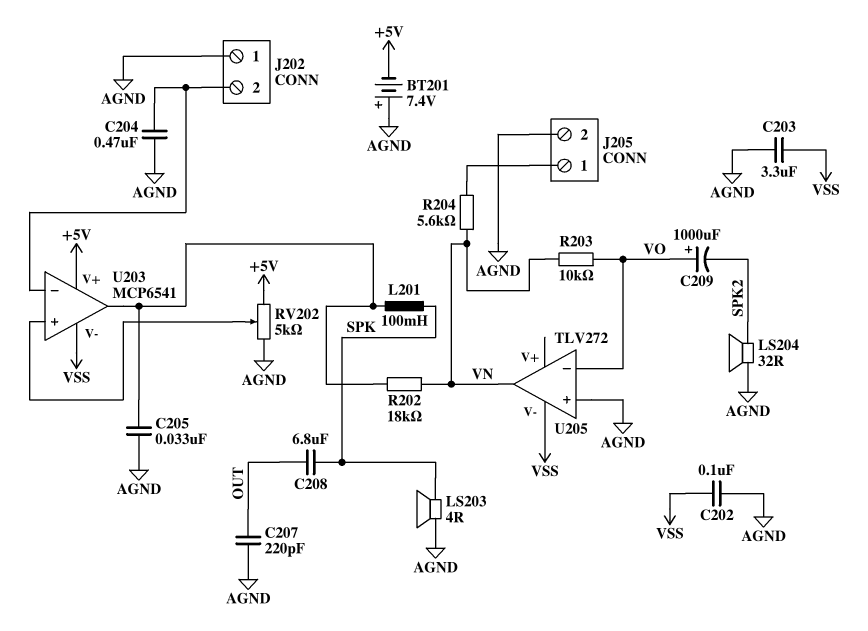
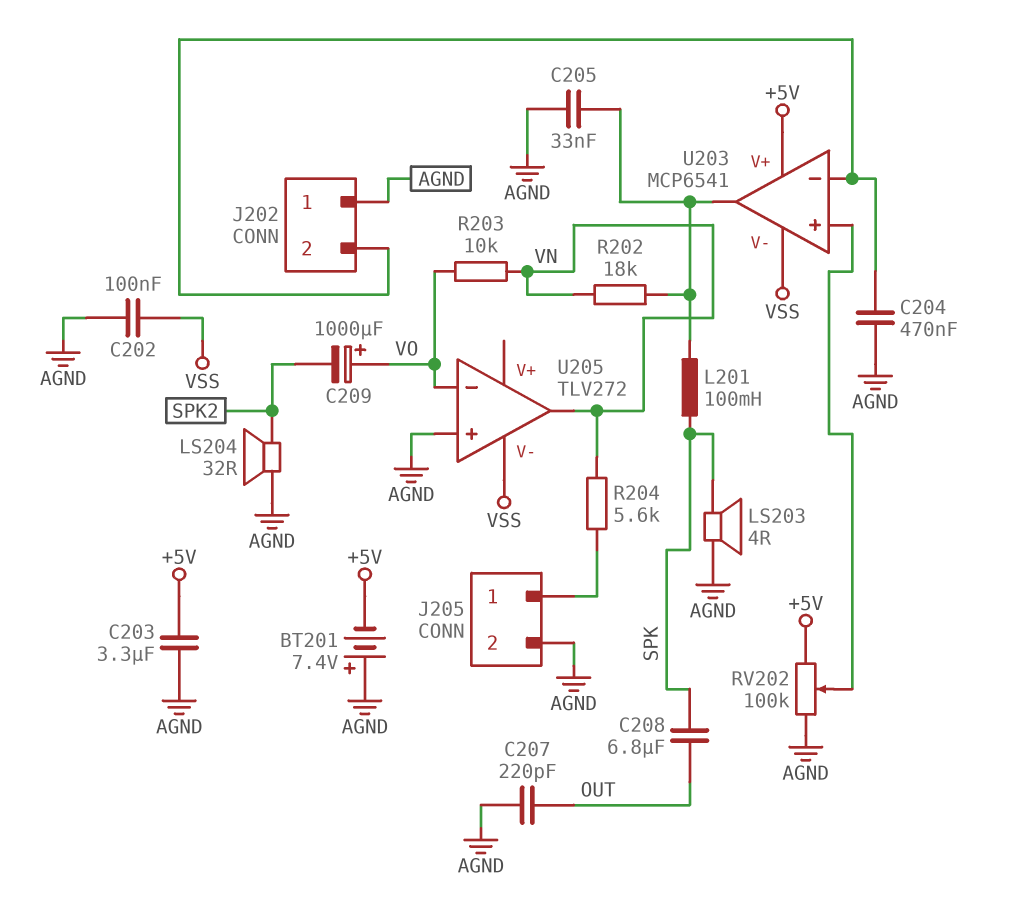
C203: 3.3uF (AGND, VSS) -> 3.3uF (+5V, AGND)
RV202: 5k (+5V, AGND, wiper U203/in+) -> 100k (+5V, AGND, wiper U203/in+)

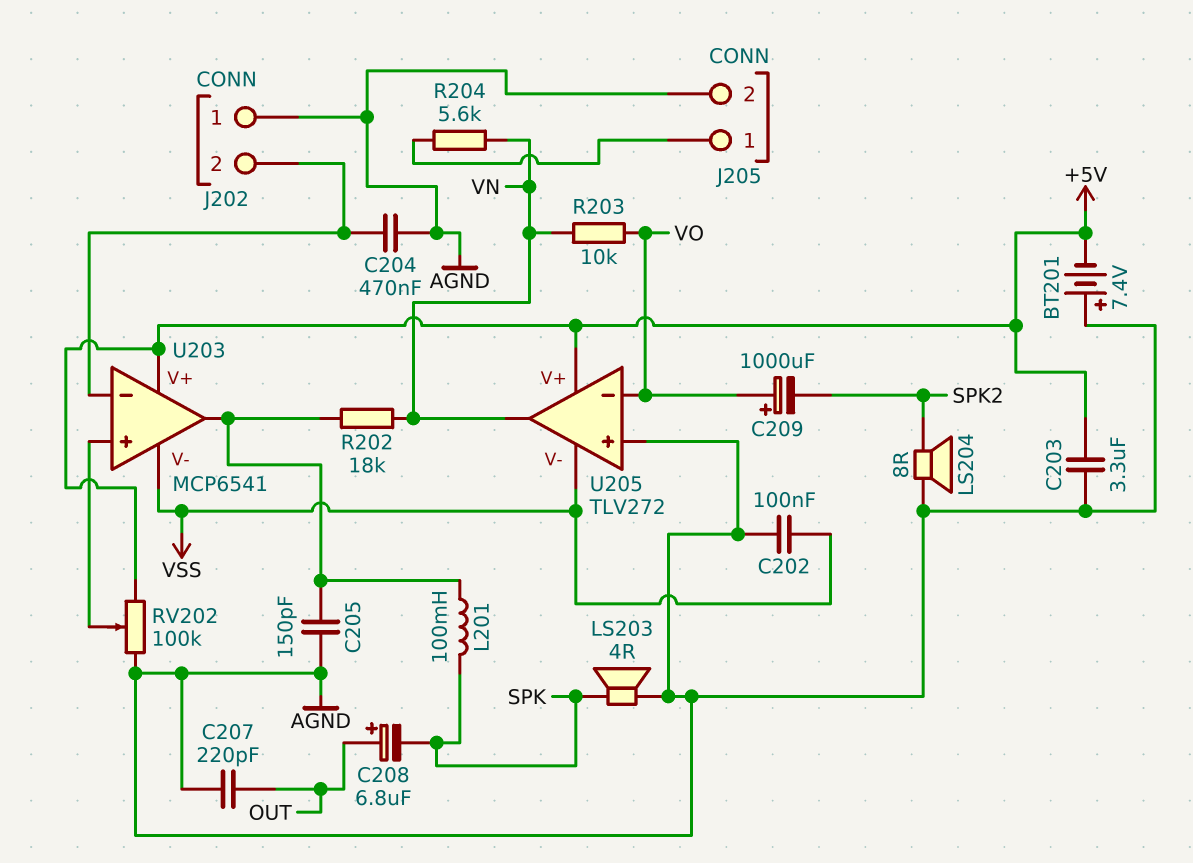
C205: 33nF (AGND, U203/out) -> 150pF (AGND, U203/out)
C208: 6.8uF (OUT, SPK) -> 6.8uF (plus OUT, minus SPK)
LS204: speaker 32R (AGND, SPK2) -> speaker 8R (AGND, SPK2)
U205 pin V+: none -> +5V

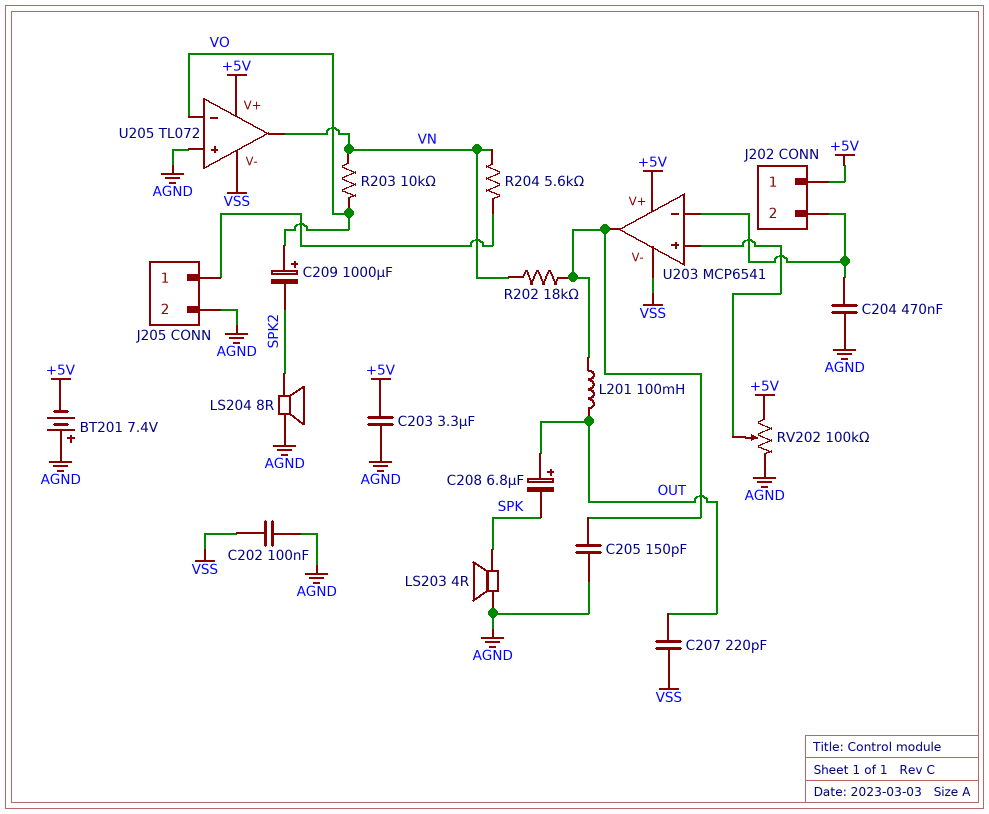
C207: 220pF (AGND, OUT) -> 220pF (OUT, VSS)
J202 pin 1: AGND -> +5V
L201: 100mH (SPK, U203/out) -> 100mH (OUT, U203/out)
U205: TLV272 -> TL072

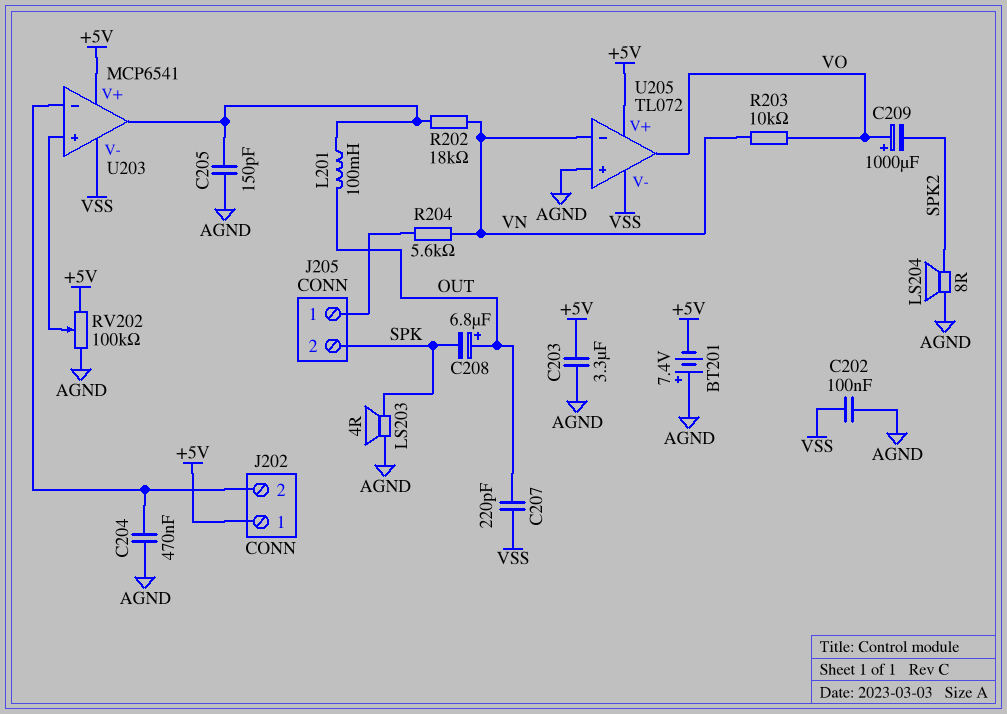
J205 pin 2: AGND -> SPK
U205 pin in-: VO -> VN
U205 pin out: VN -> VO

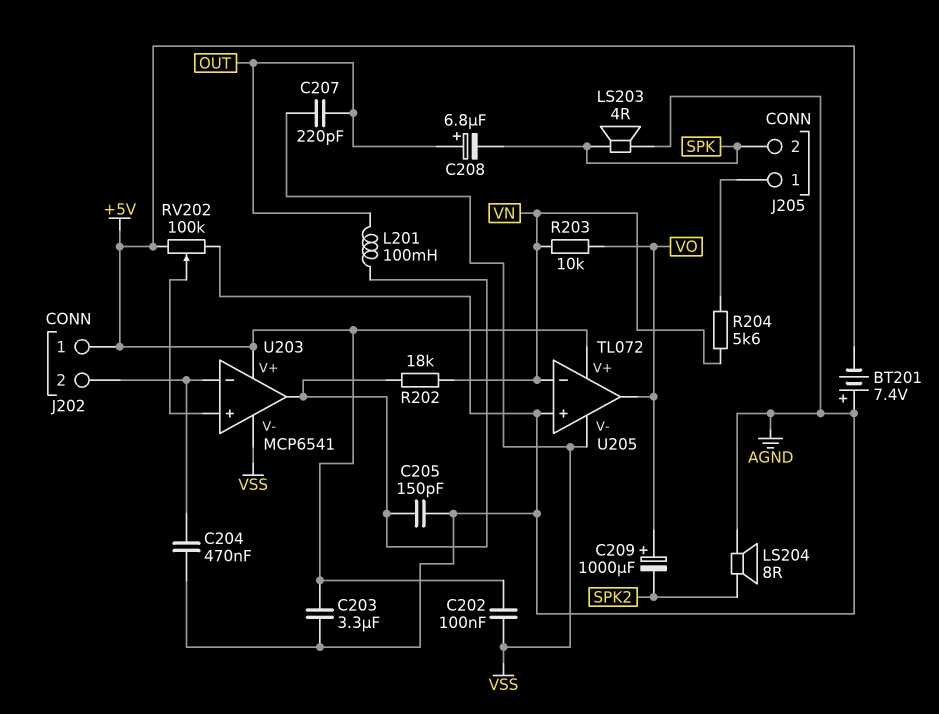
C202: 100nF (AGND, VSS) -> 100nF (+5V, VSS)

